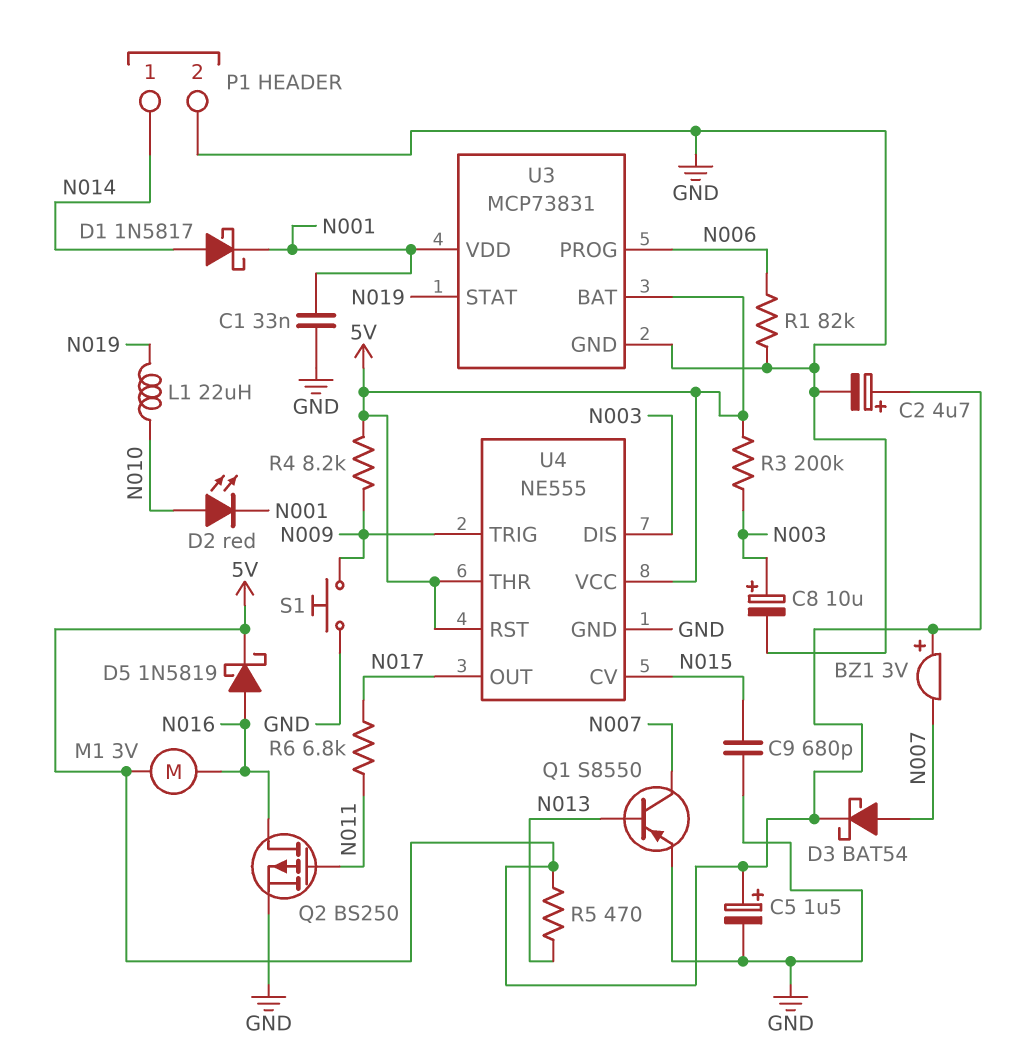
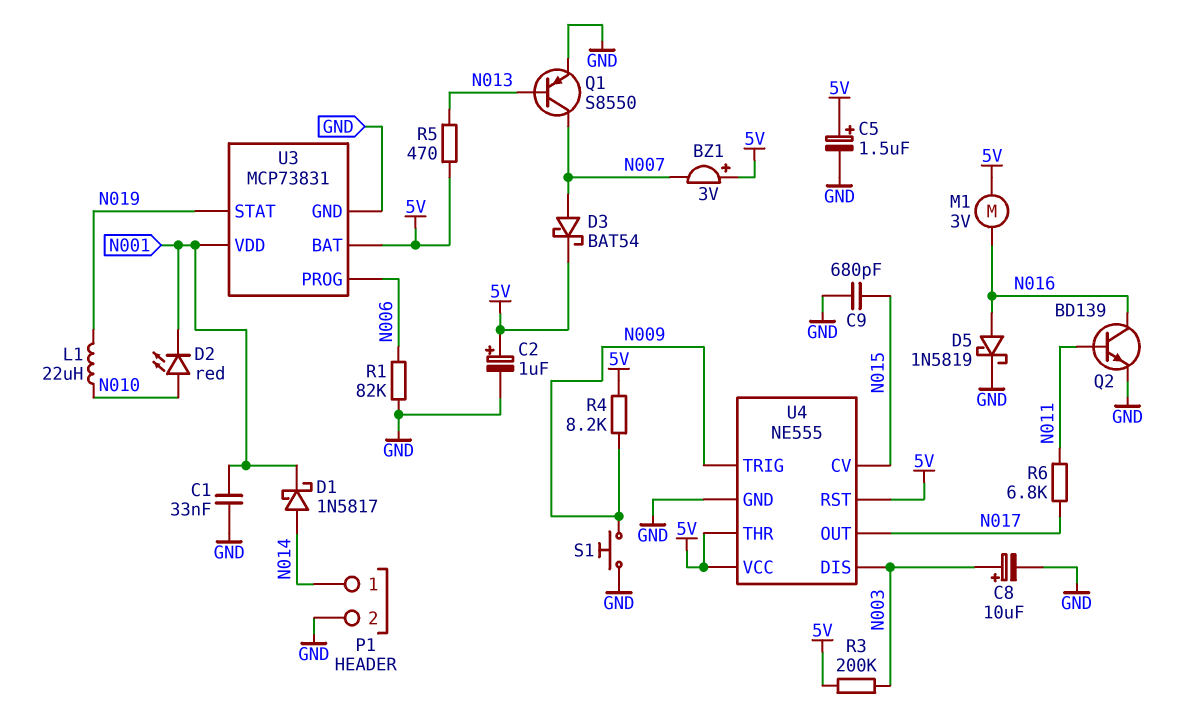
C2: 4.7uF (plus 5V, minus GND) -> 1uF (plus 5V, minus GND)
D5: schottky 1N5819 (A N016, K 5V) -> schottky 1N5819 (A N016, K GND)
Q2: PMOS BS250 (G N011, D N016, S GND) -> NPN BD139 (B N011, C N016, E GND)

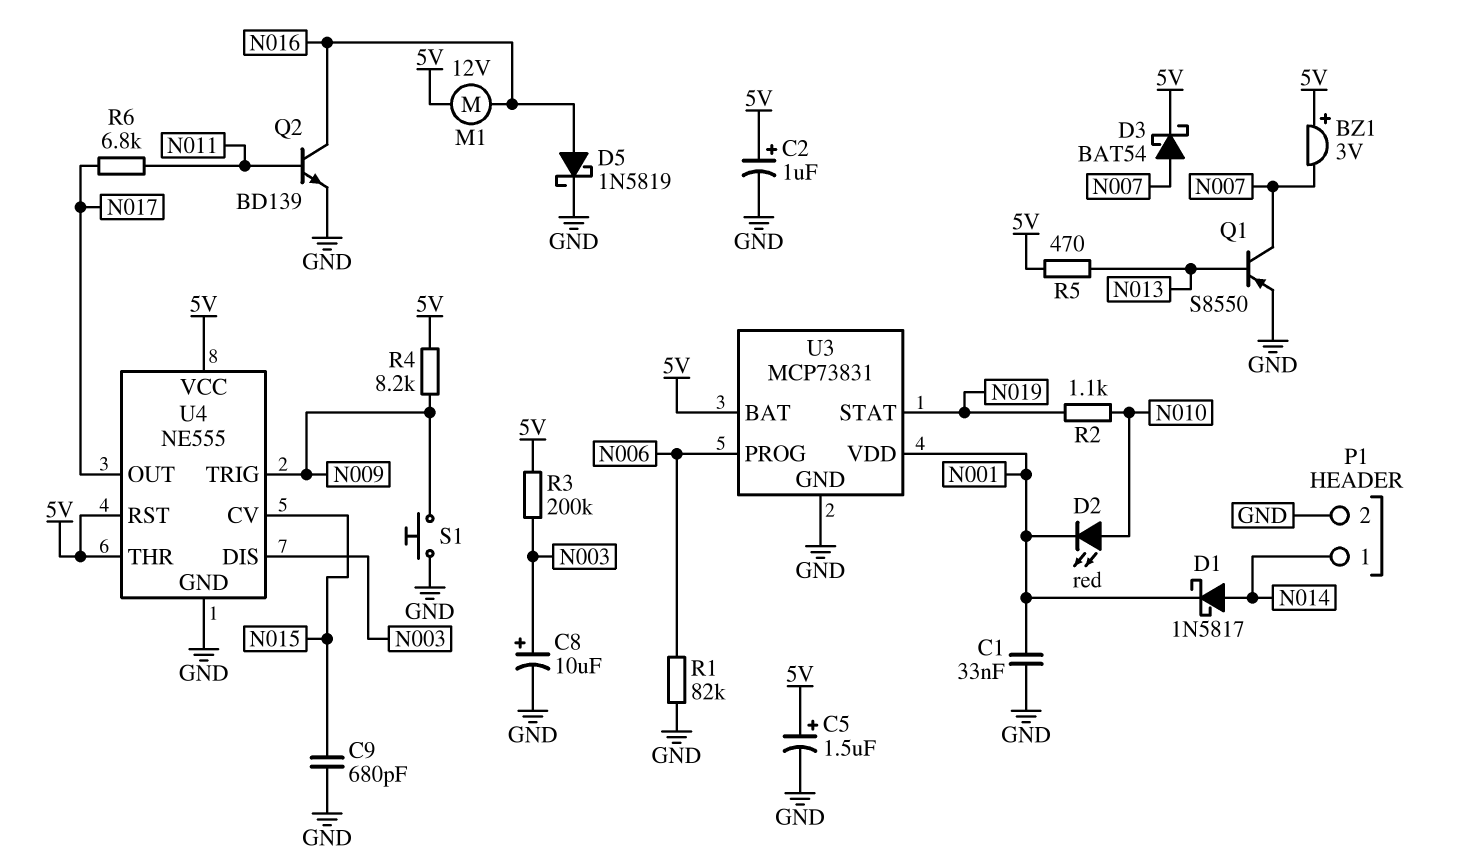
L1: 22uH (N010, N019) -> none
M1: motor 3V (5V, N016) -> motor 12V (5V, N016)
R2: none -> 1.1k (N010, N019)

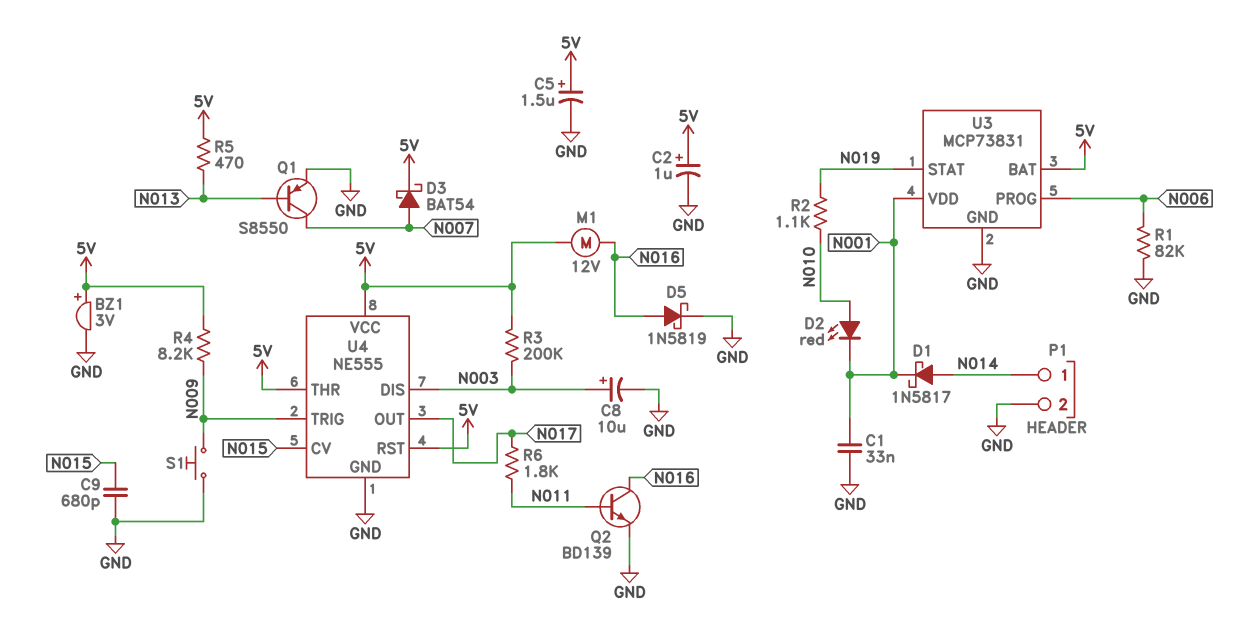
BZ1: buzzer 3V (plus 5V, minus N007) -> buzzer 3V (plus 5V, minus GND)
R6: 6.8k (N011, N017) -> 1.8k (N011, N017)

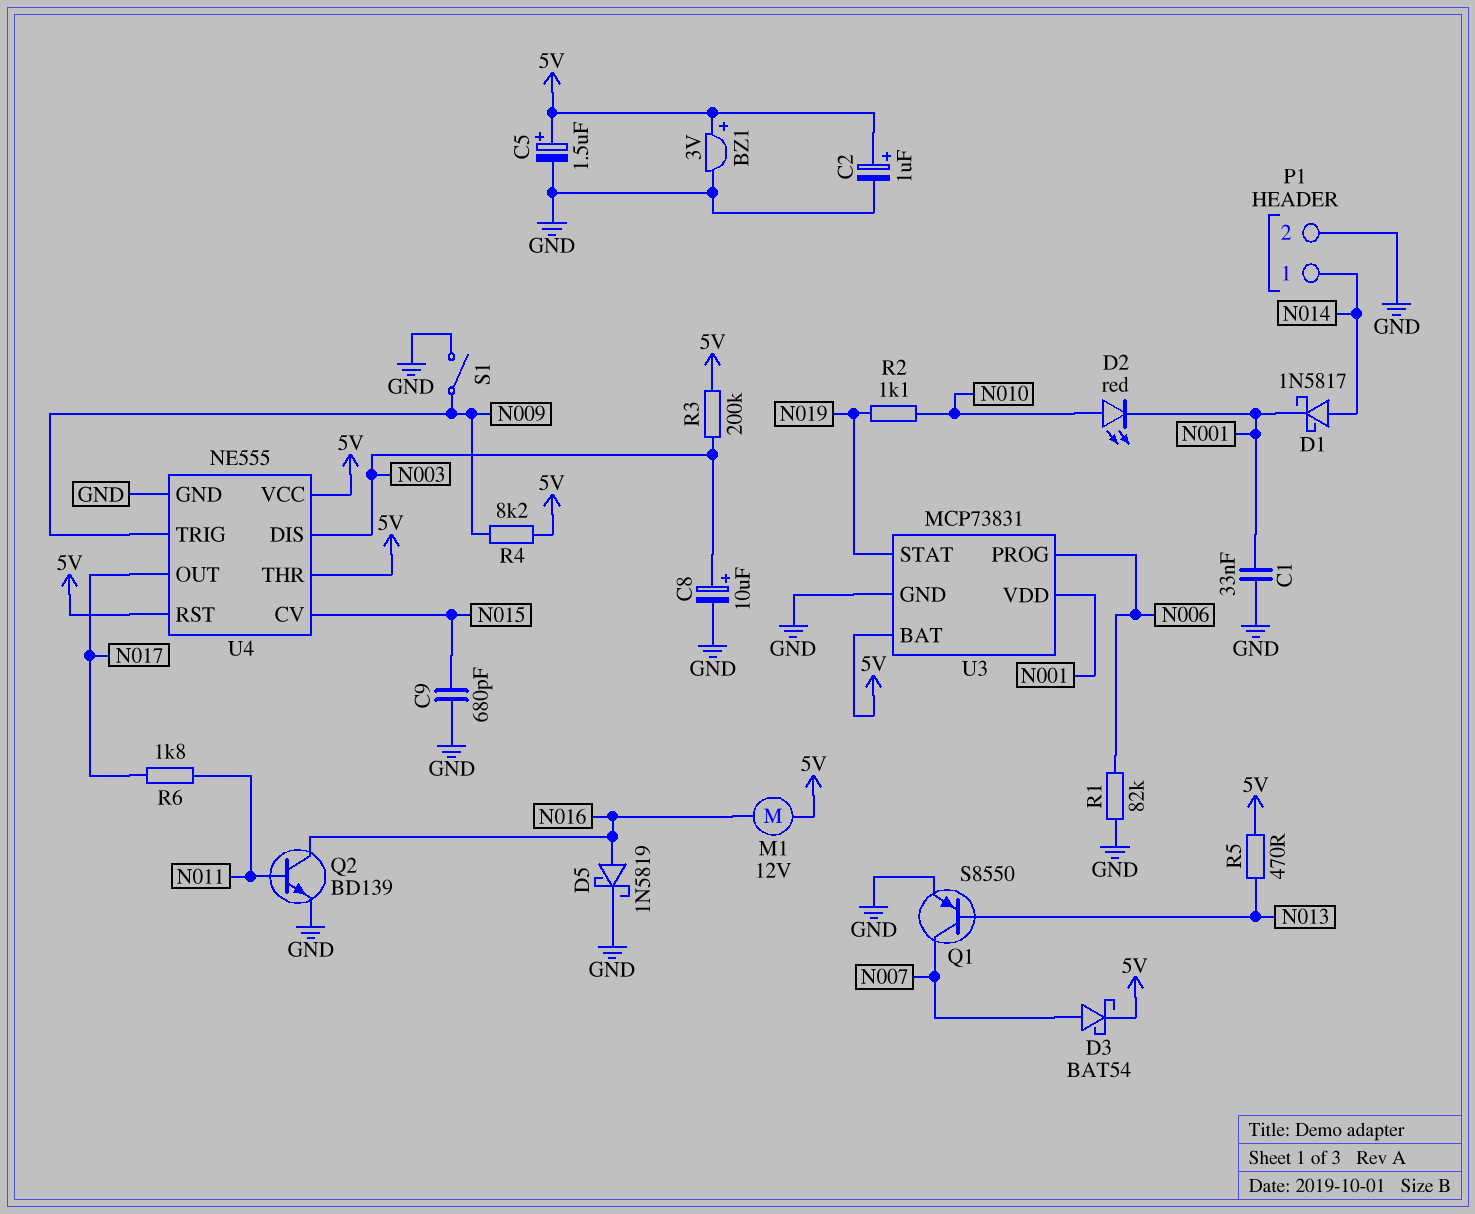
S1: button (GND, N009) -> switch (GND, N009)

